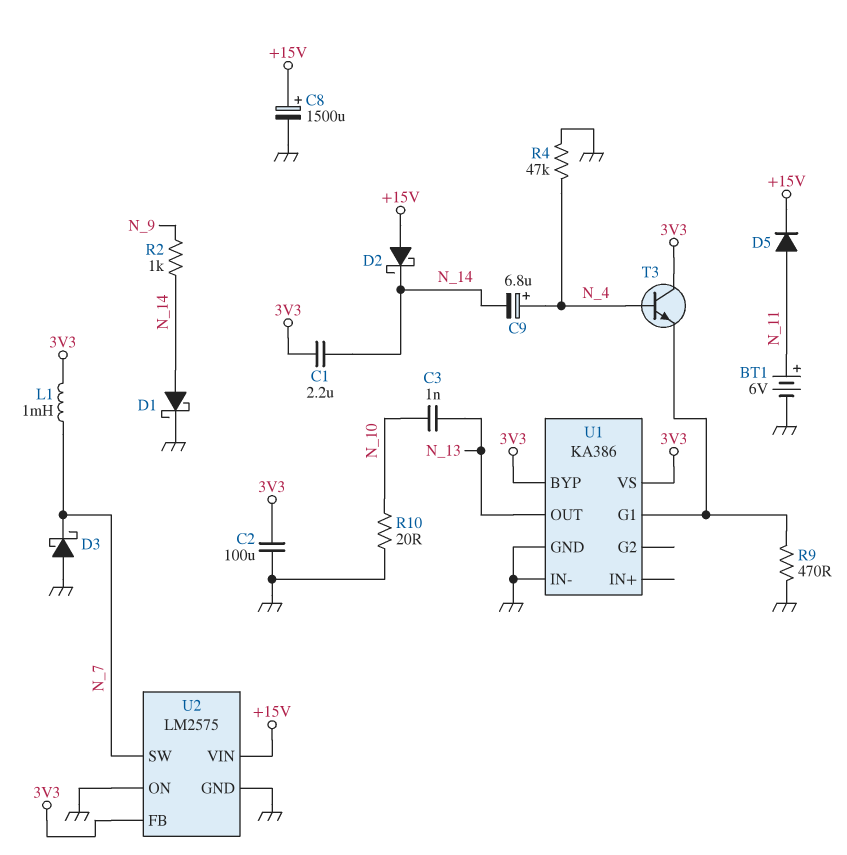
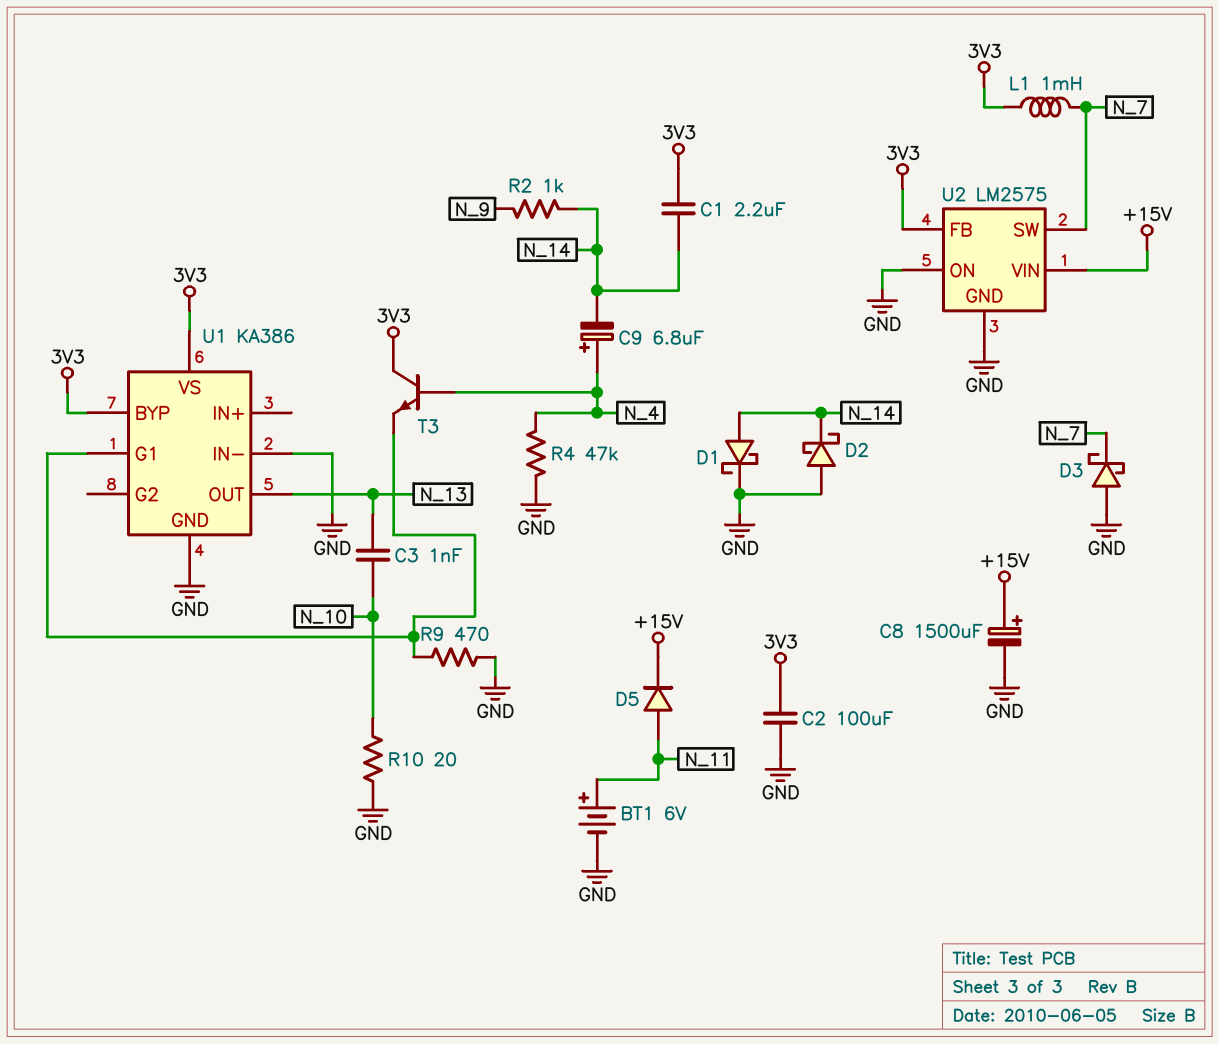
D2: schottky (A +15V, K N_14) -> schottky (A GND, K N_14)

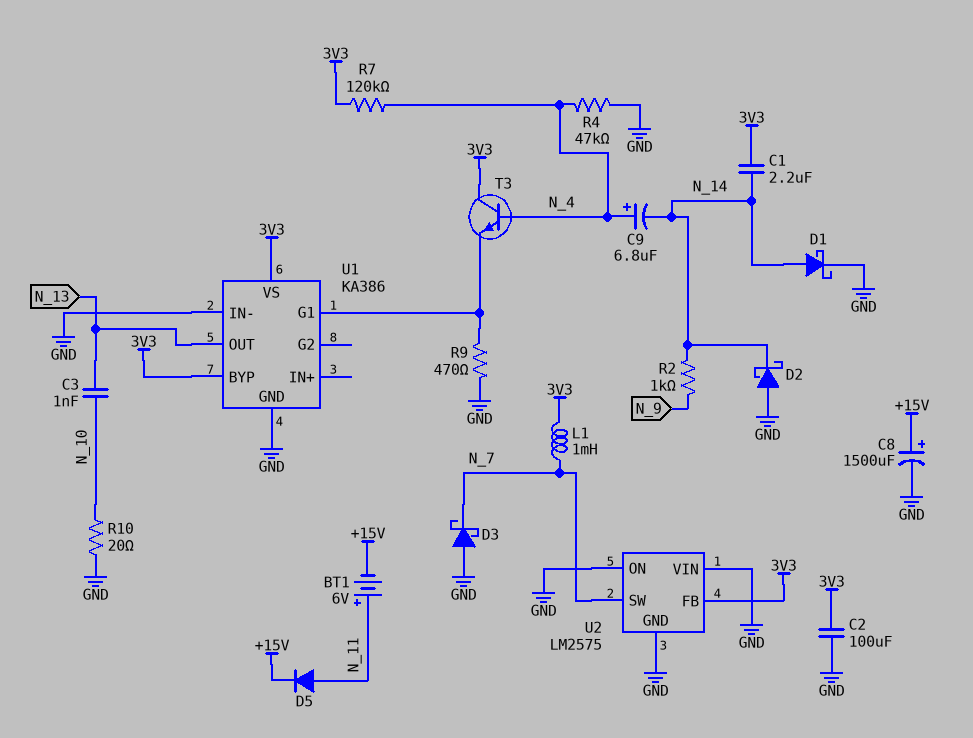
BT1: 6V (plus N_11, minus GND) -> 6V (plus N_11, minus +15V)
R7: none -> 120k (3V3, N_4)
U2 pin VIN: +15V -> GND

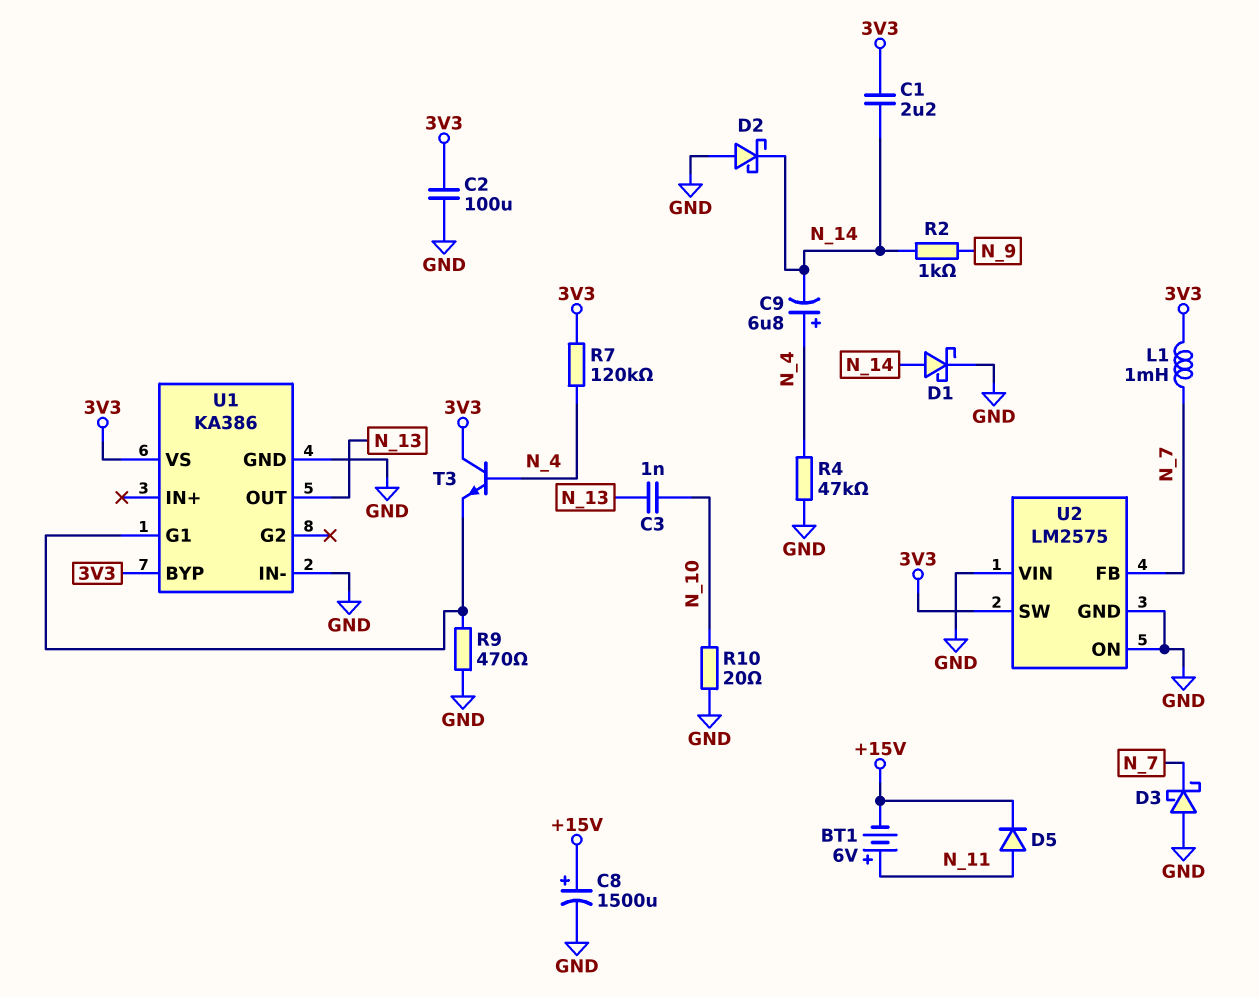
U2 pin FB: 3V3 -> N_7
U2 pin SW: N_7 -> 3V3

